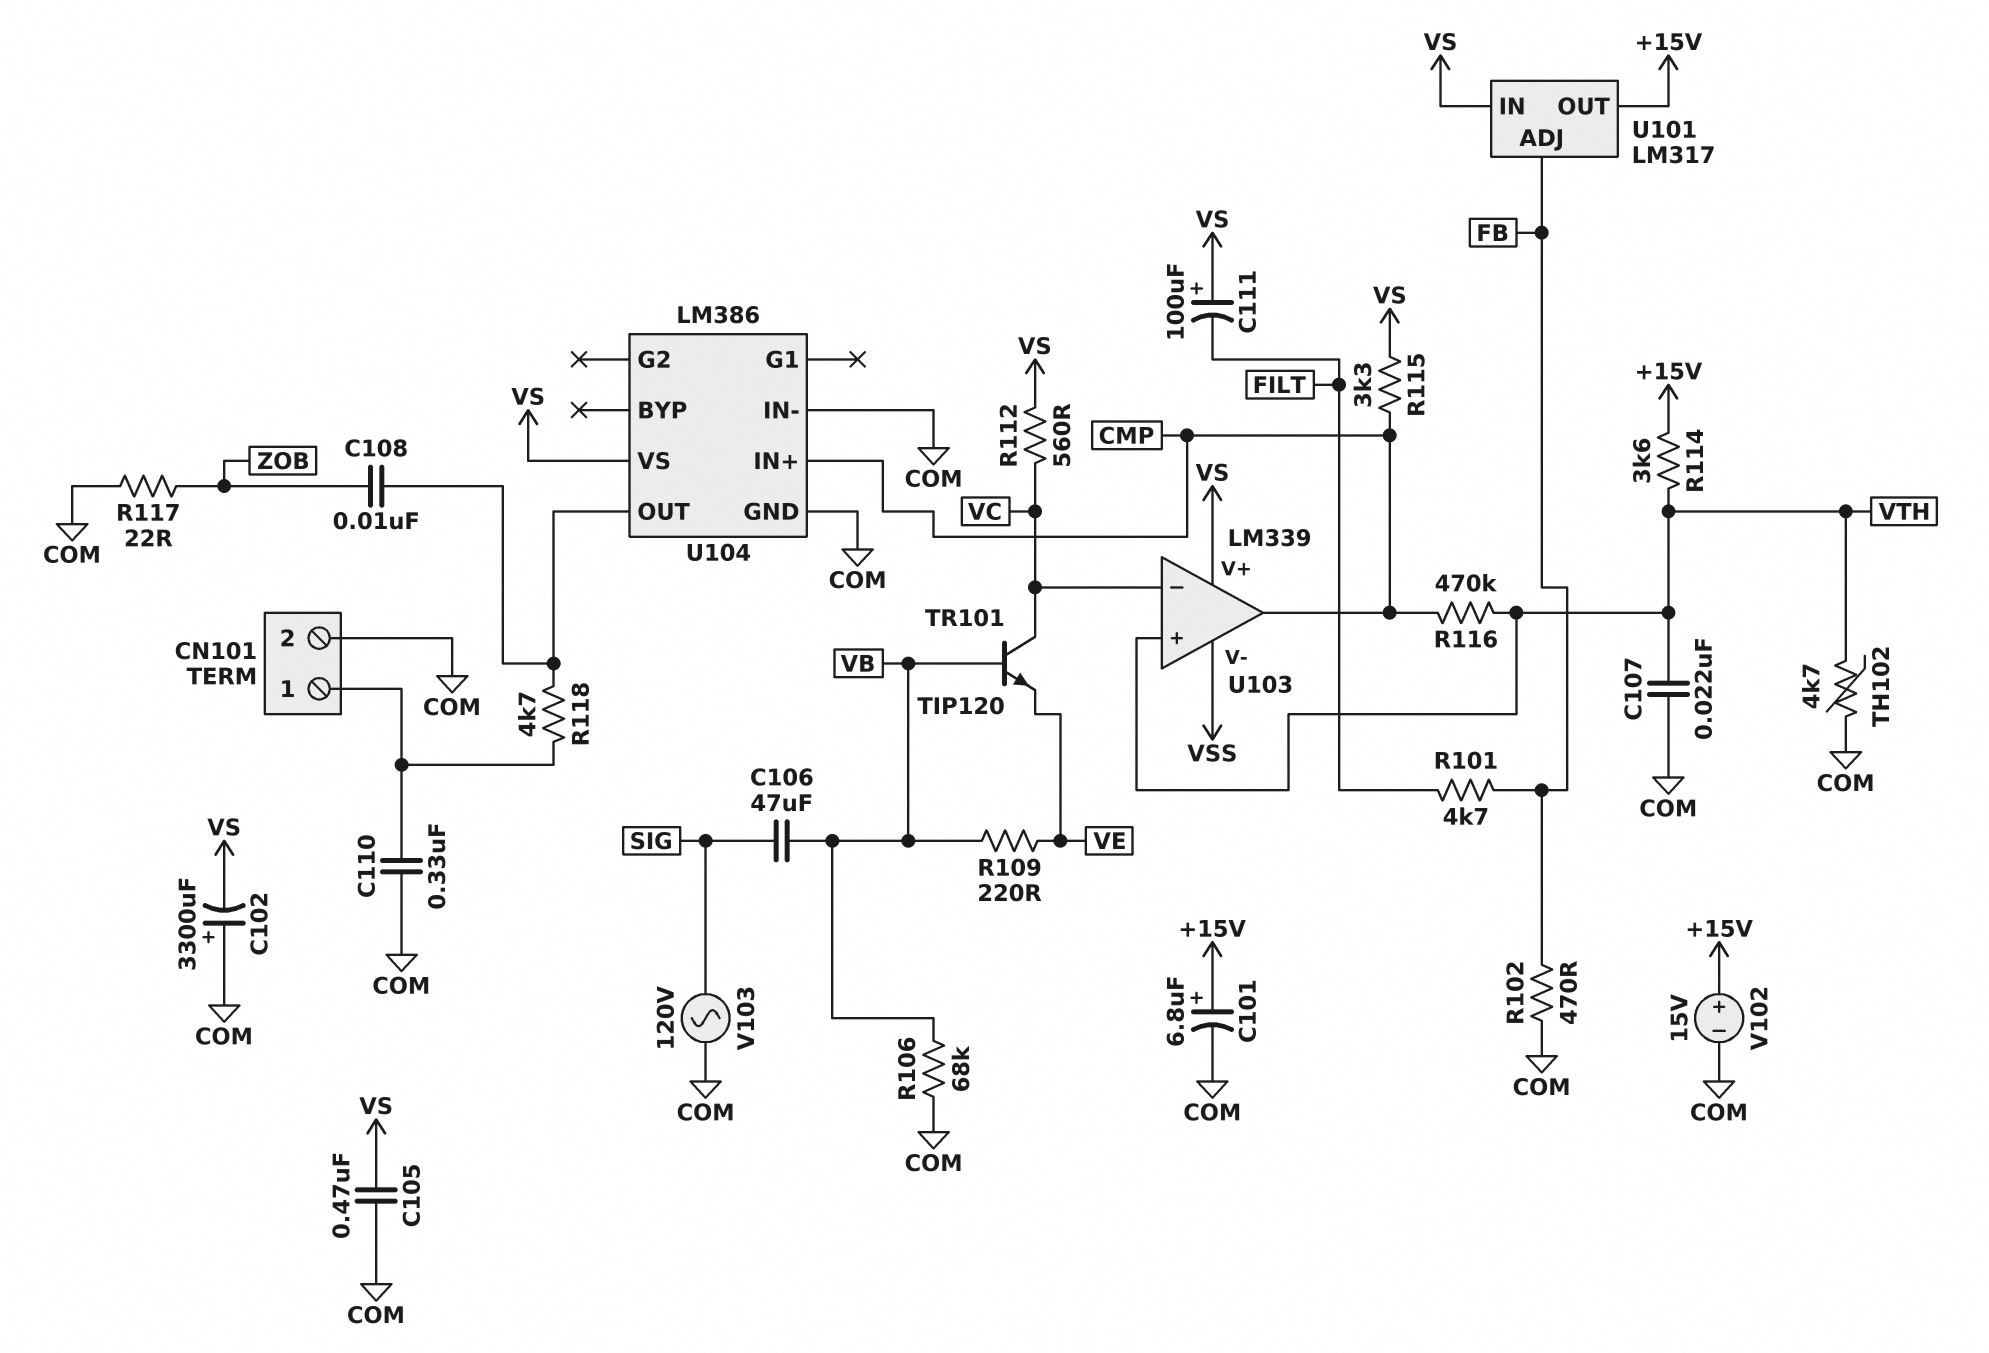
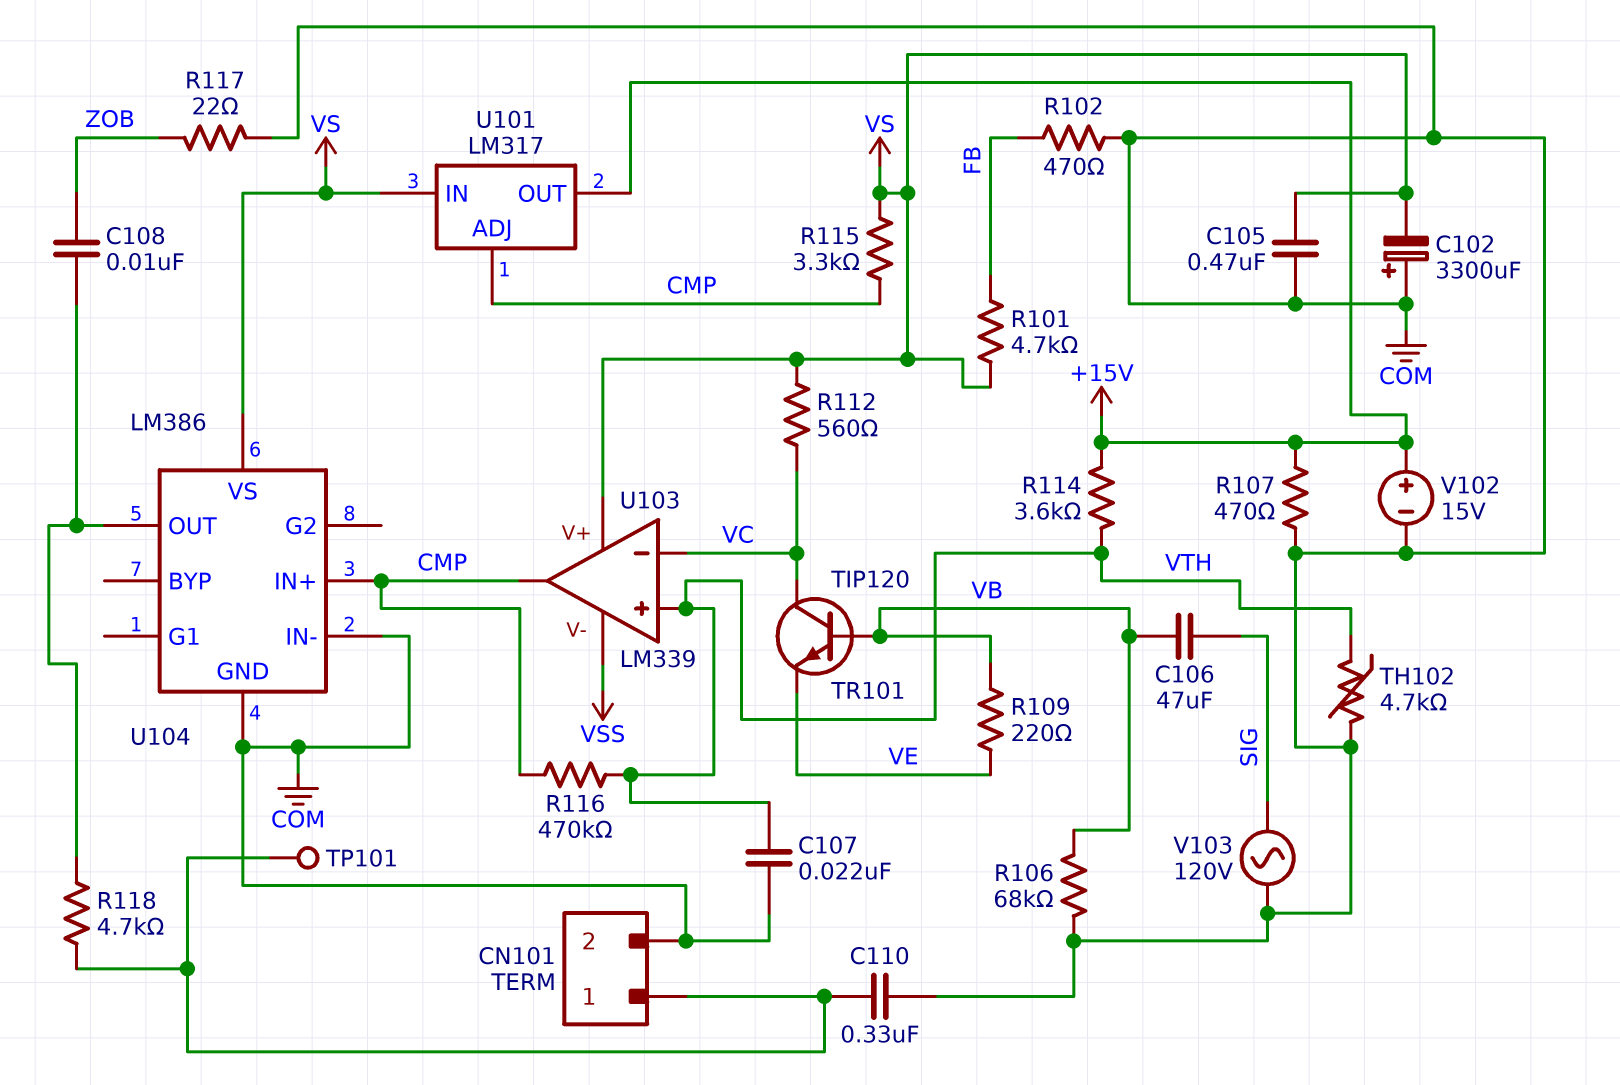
C101: 6.8uF (plus +15V, minus COM) -> none
C111: 100uF (plus VS, minus FILT) -> none
R101: 4.7k (FB, FILT) -> 4.7k (FB, VS)
R107: none -> 470 (+15V, COM)
TP101: none -> test point (CN101/1)
U101 pin ADJ: FB -> CMP

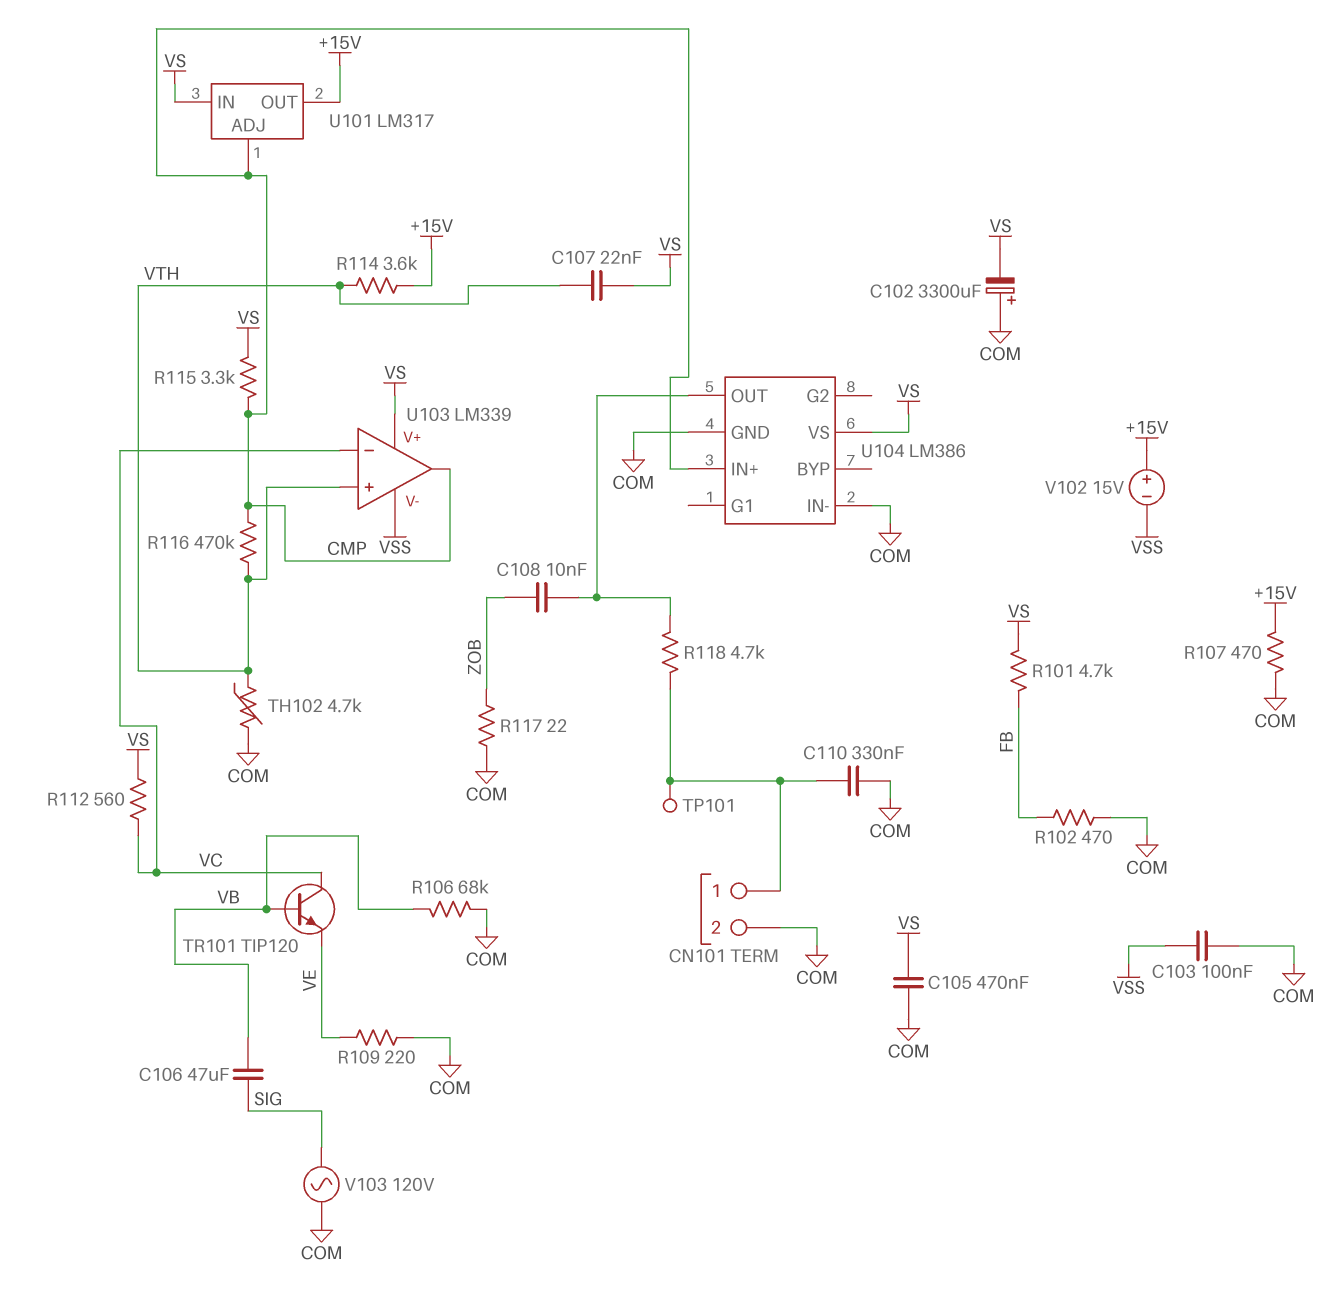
C103: none -> 100nF (COM, VSS)
C107: 22nF (COM, VTH) -> 22nF (VS, VTH)
R109: 220 (VB, VE) -> 220 (COM, VE)
V102: 15V (plus +15V, minus COM) -> 15V (plus +15V, minus VSS)

